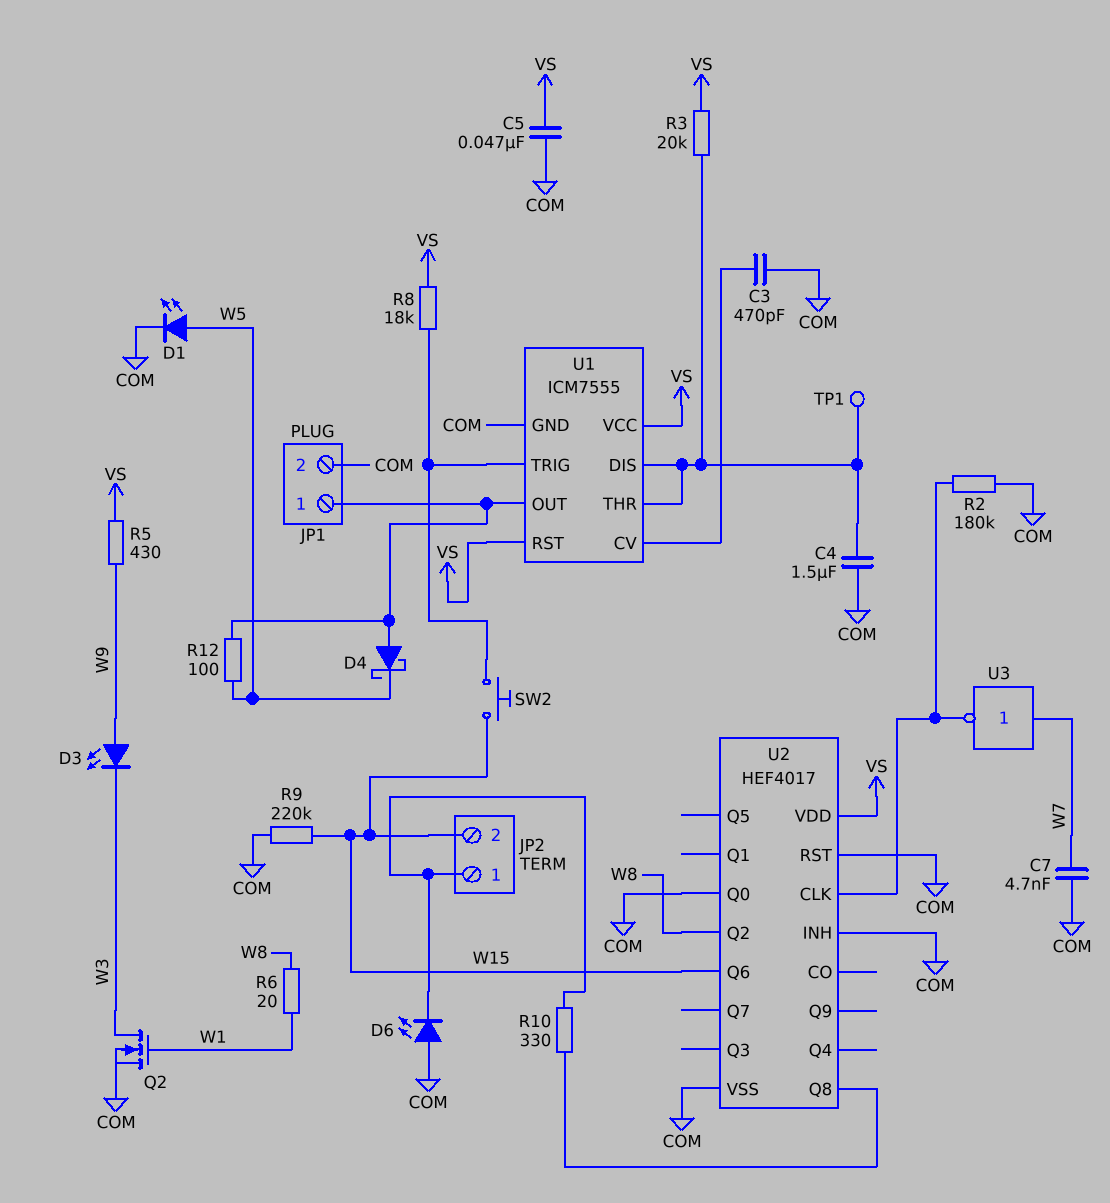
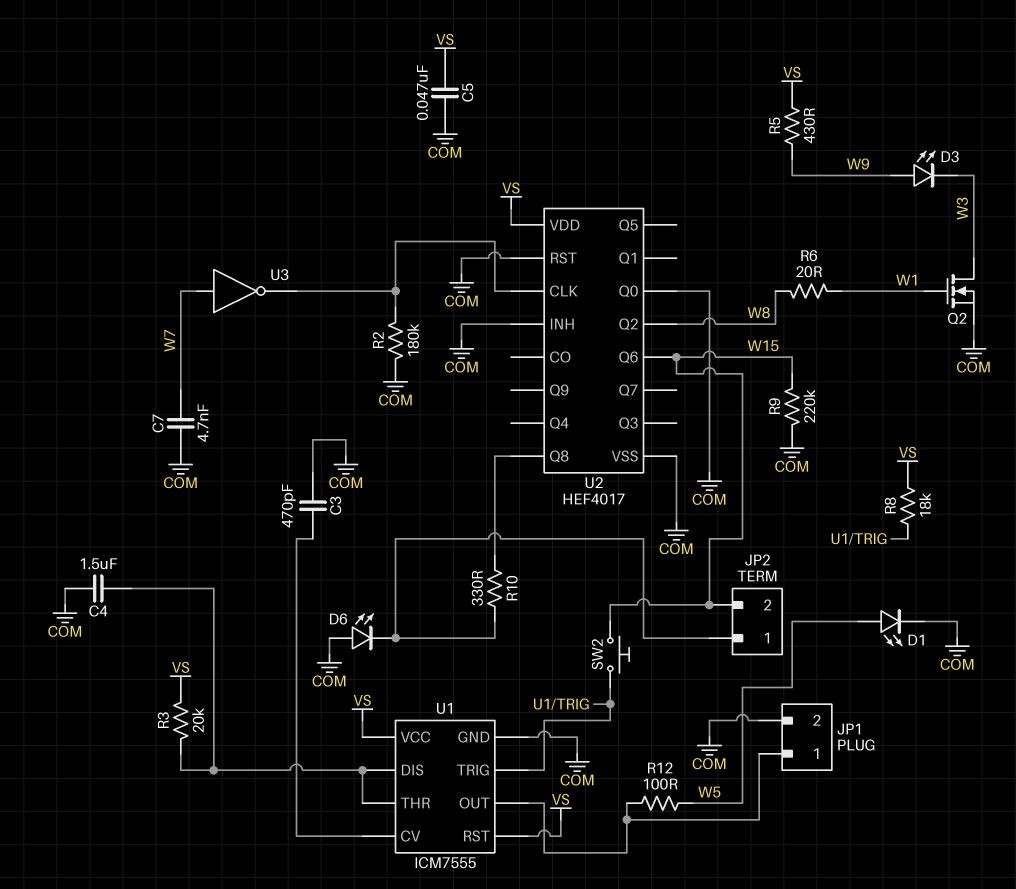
D4: schottky (A JP1/1, K W5) -> none
TP1: test point (U1/DIS) -> none

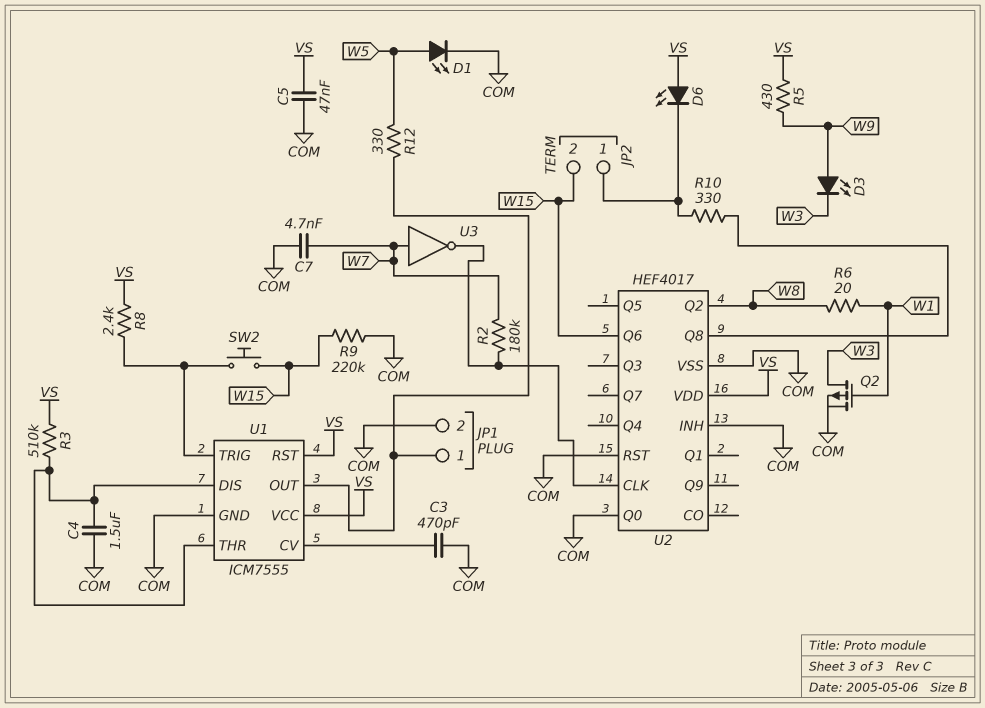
D6: LED (A COM, K JP2/1) -> LED (A VS, K JP2/1)
Q2: NMOS (G W1, D W3, S COM) -> PMOS (G W1, D W3, S COM)
R2: 180k (COM, U2/CLK) -> 180k (U2/CLK, W7)
R3: 20k (U1/DIS, VS) -> 510k (U1/DIS, VS)
R8: 18k (U1/TRIG, VS) -> 2.4k (U1/TRIG, VS)
R12: 100 (JP1/1, W5) -> 330 (JP1/1, W5)

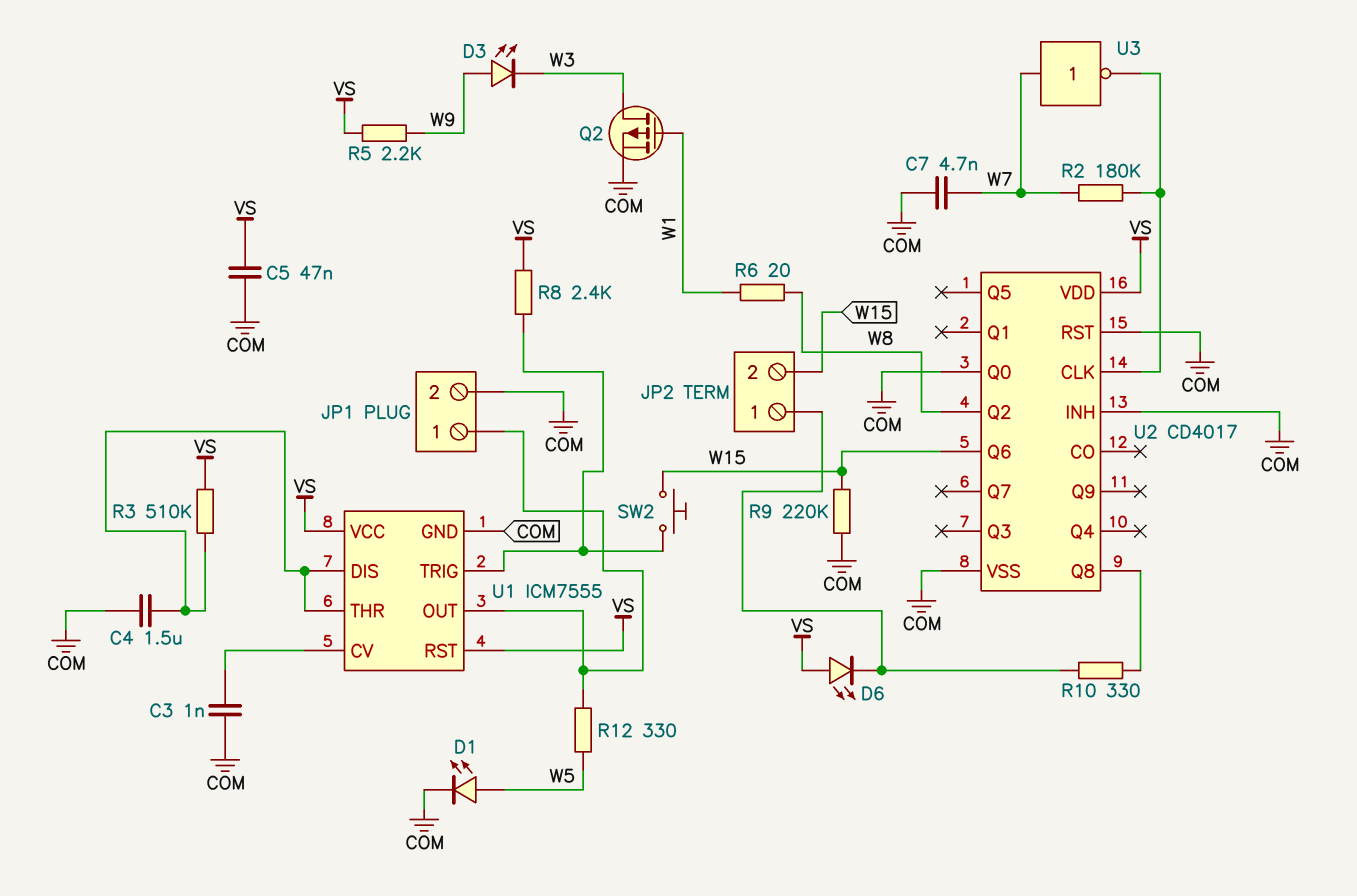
C3: 470pF (COM, U1/CV) -> 1nF (COM, U1/CV)
R5: 430 (VS, W9) -> 2.2k (VS, W9)
U2: HEF4017 -> CD4017

